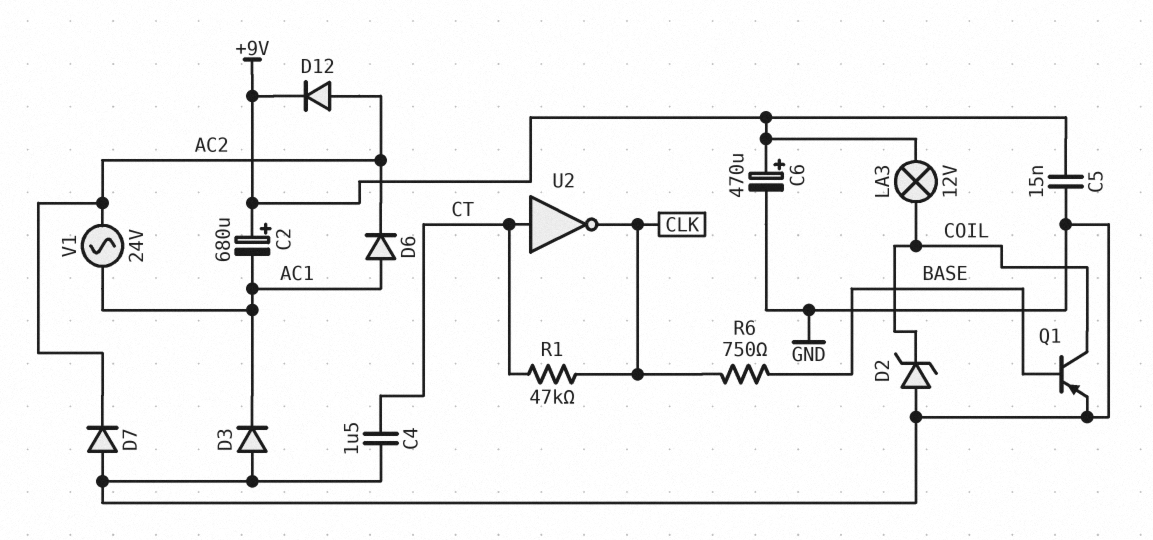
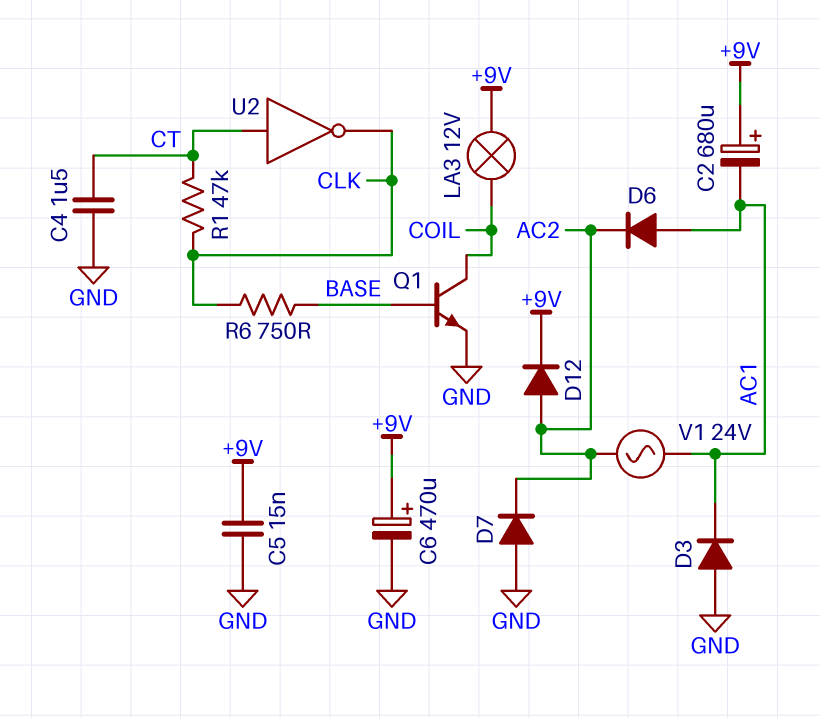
D2: zener (A GND, K COIL) -> none
Q1: PNP (B BASE, C COIL, E GND) -> NPN (B BASE, C COIL, E GND)

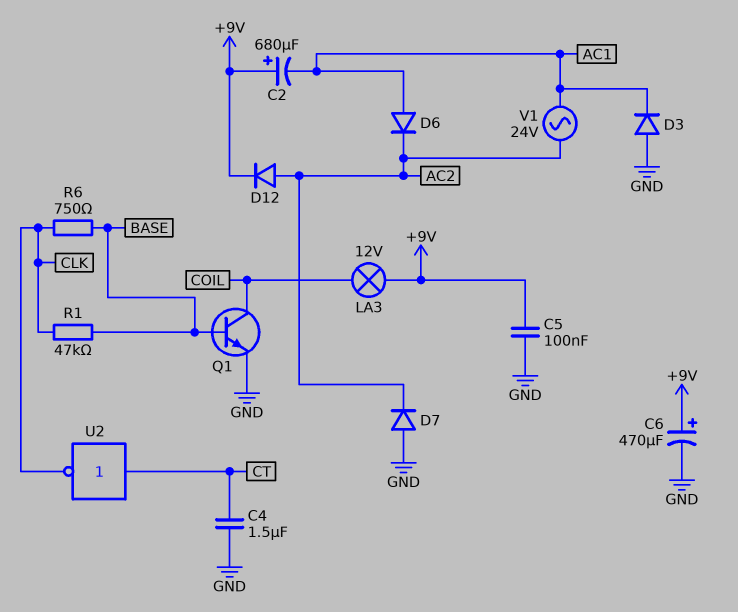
C5: 15nF (+9V, GND) -> 100nF (+9V, GND)
R1: 47k (CLK, CT) -> 47k (BASE, CLK)

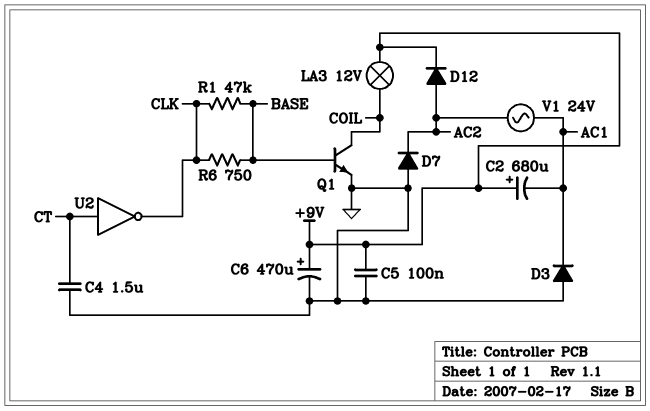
D6: diode (A AC1, K AC2) -> none

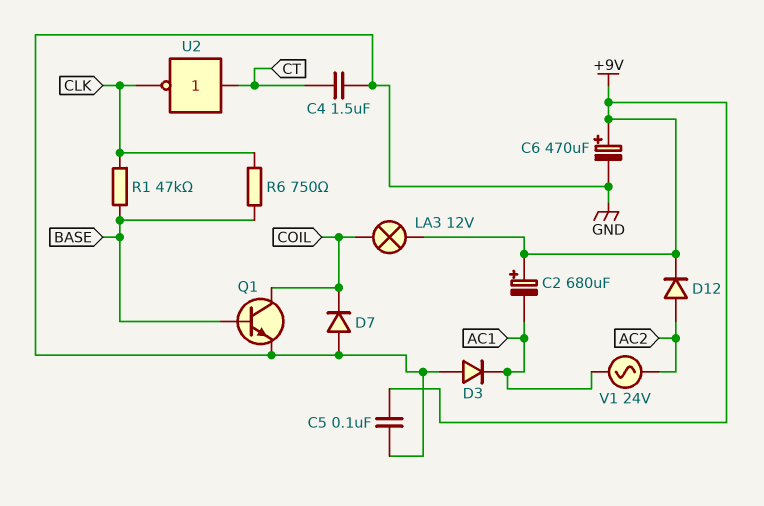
D7: diode (A GND, K AC2) -> diode (A GND, K COIL)

